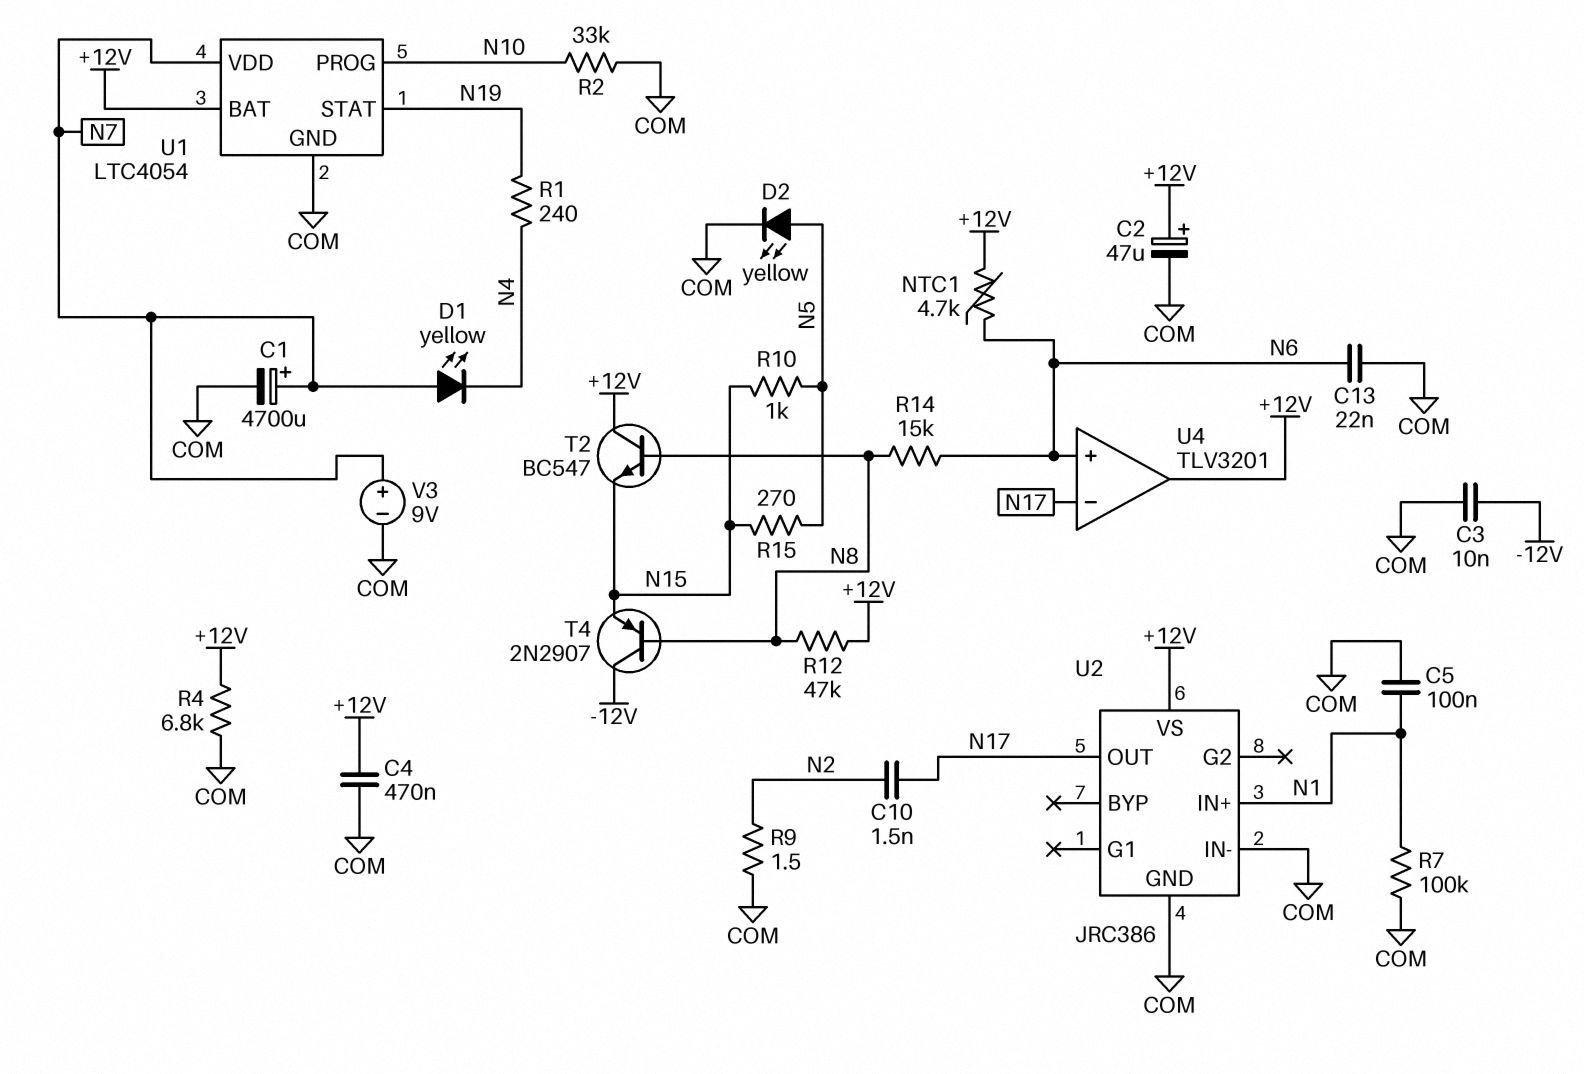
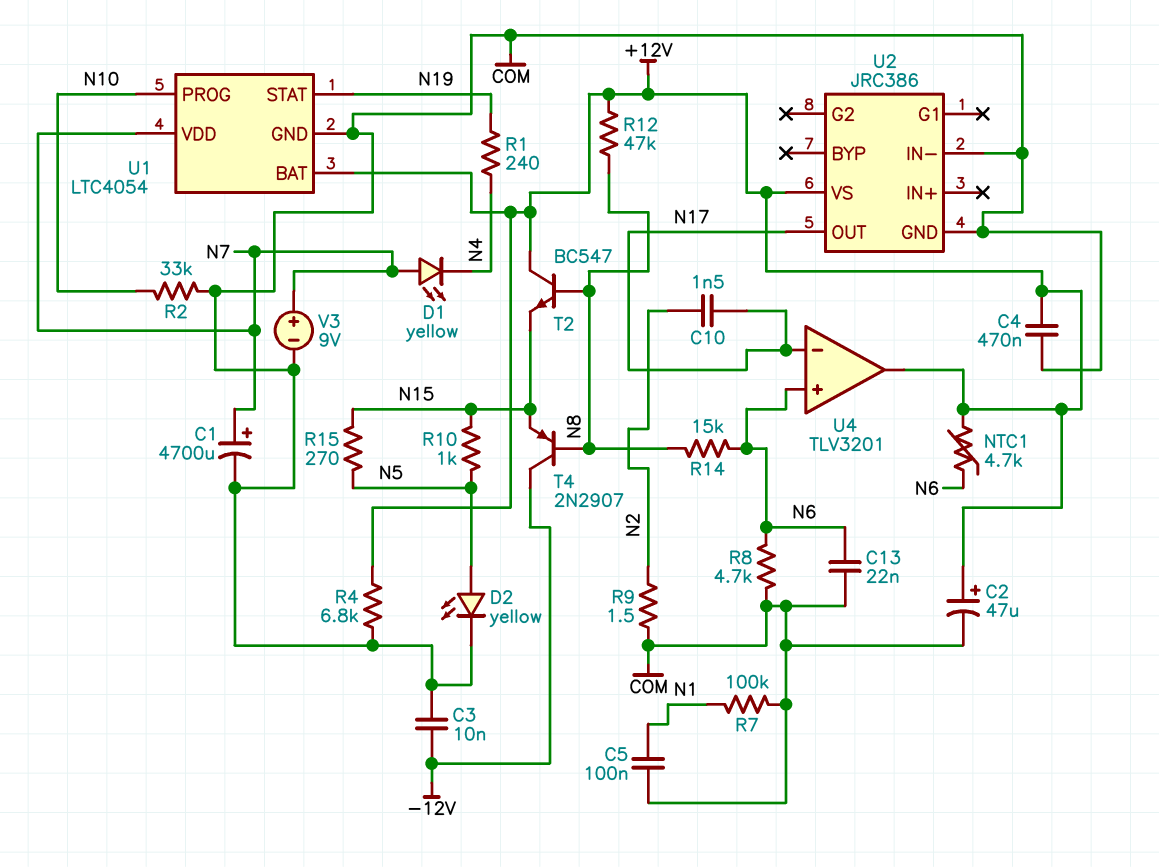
R8: none -> 4.7k (COM, N6)
U2 pin IN+: N1 -> none

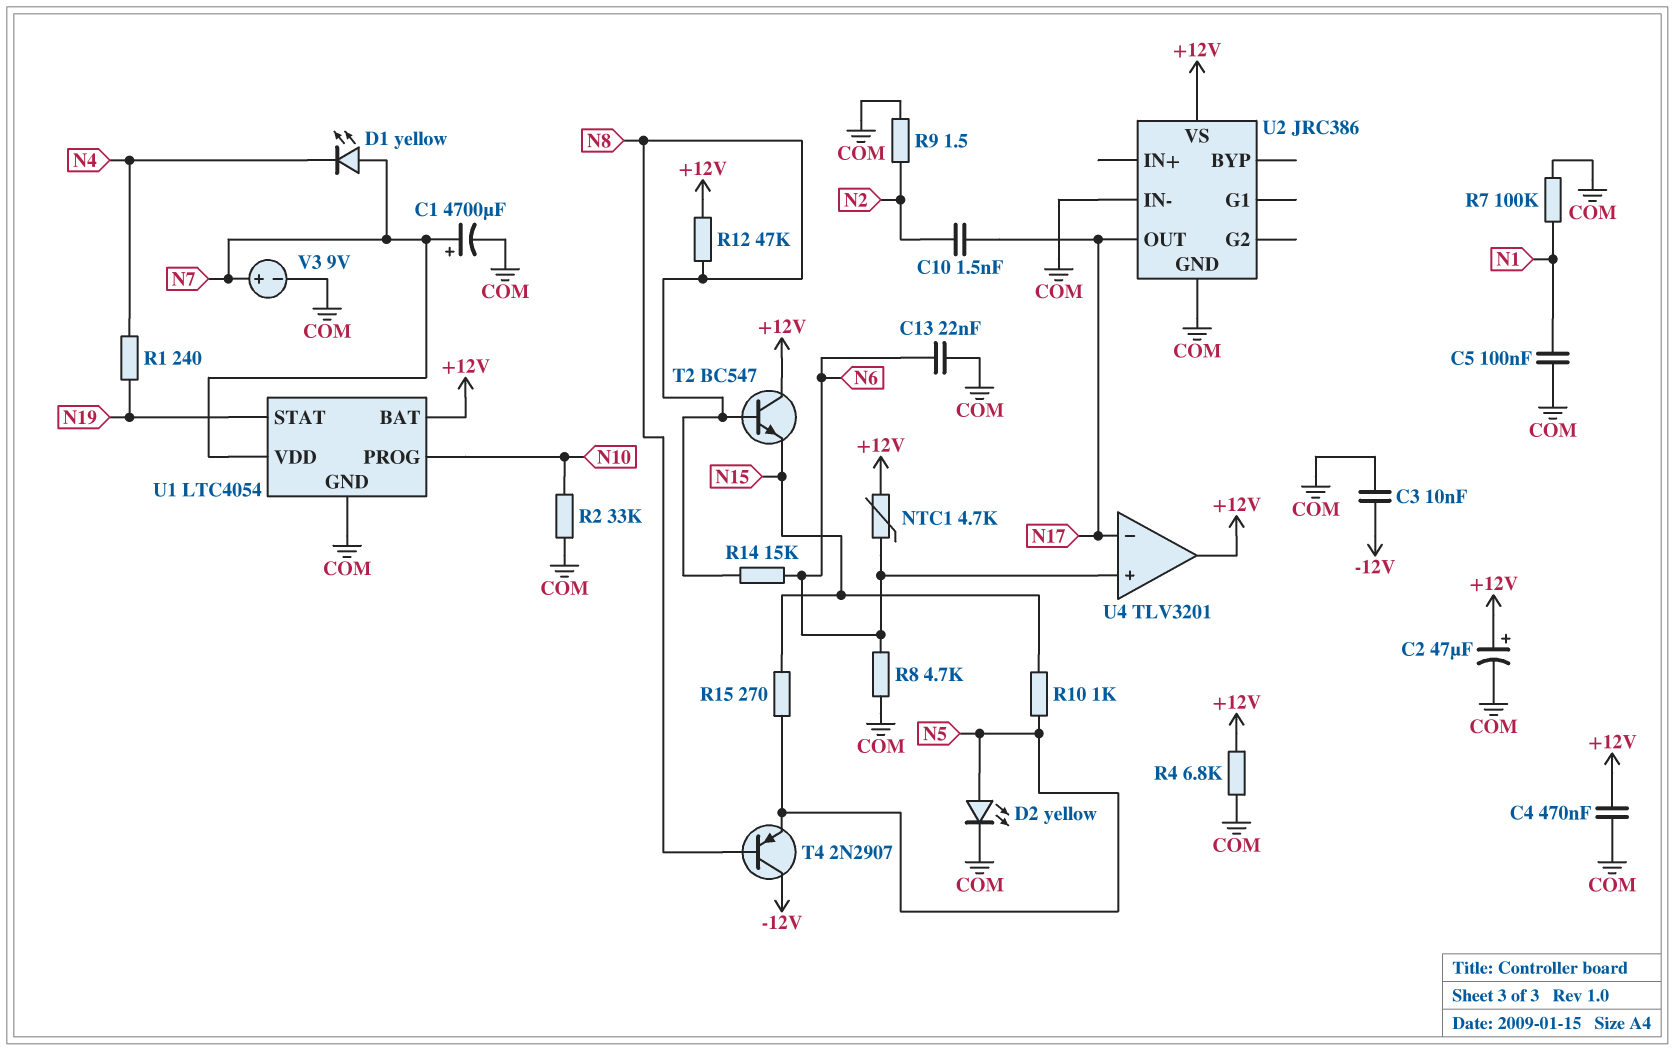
T4: PNP 2N2907 (B N8, C -12V, E N15) -> PNP 2N2907 (B N8, C -12V, E N5)

